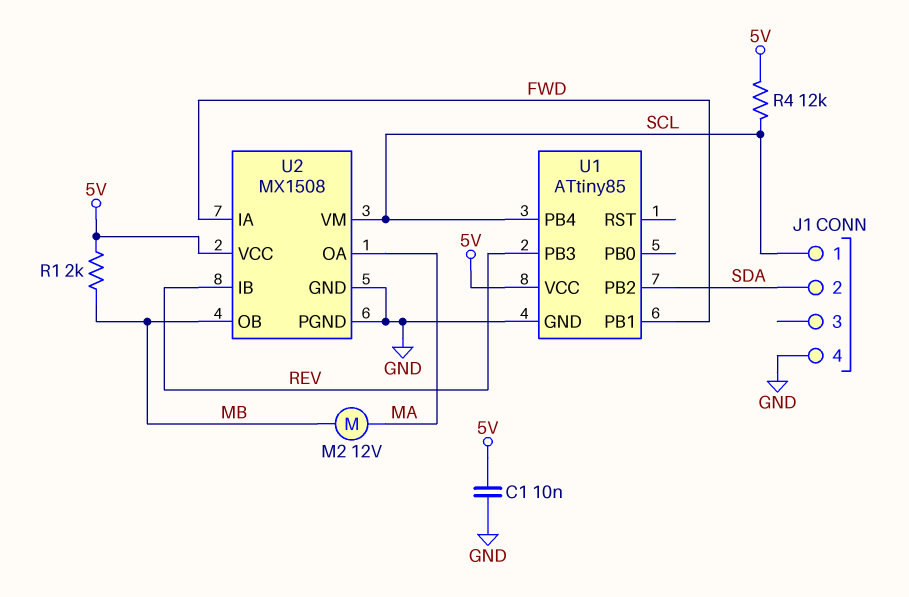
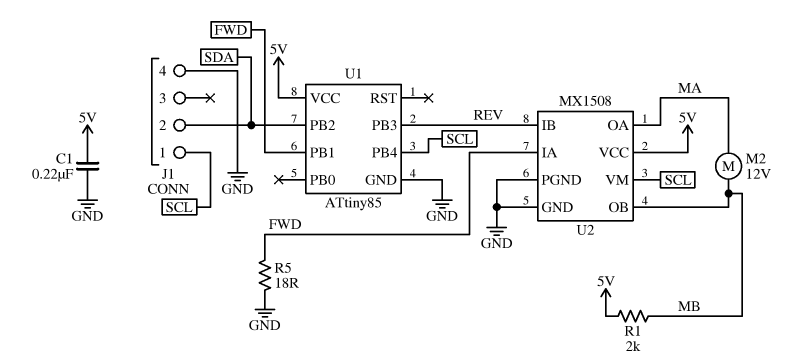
C1: 10nF (5V, GND) -> 220nF (5V, GND)
R4: 12k (5V, SCL) -> none
R5: none -> 18 (FWD, GND)

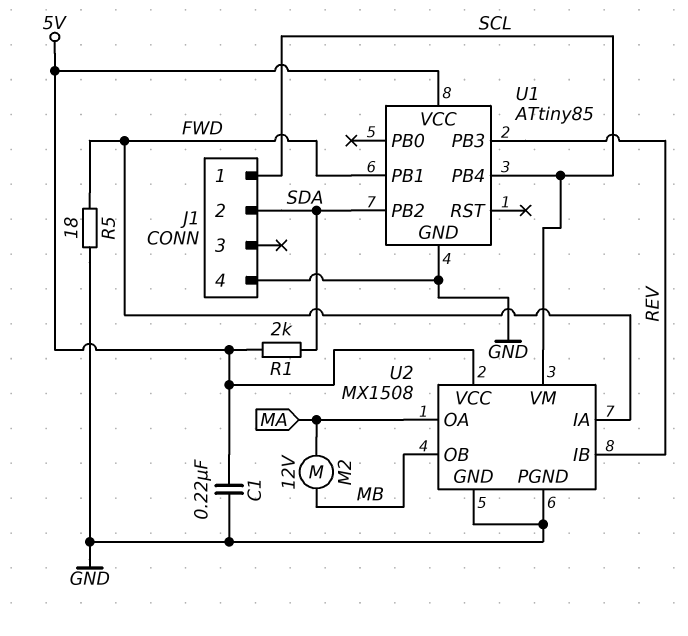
R1: 2k (5V, MB) -> 2k (5V, SDA)

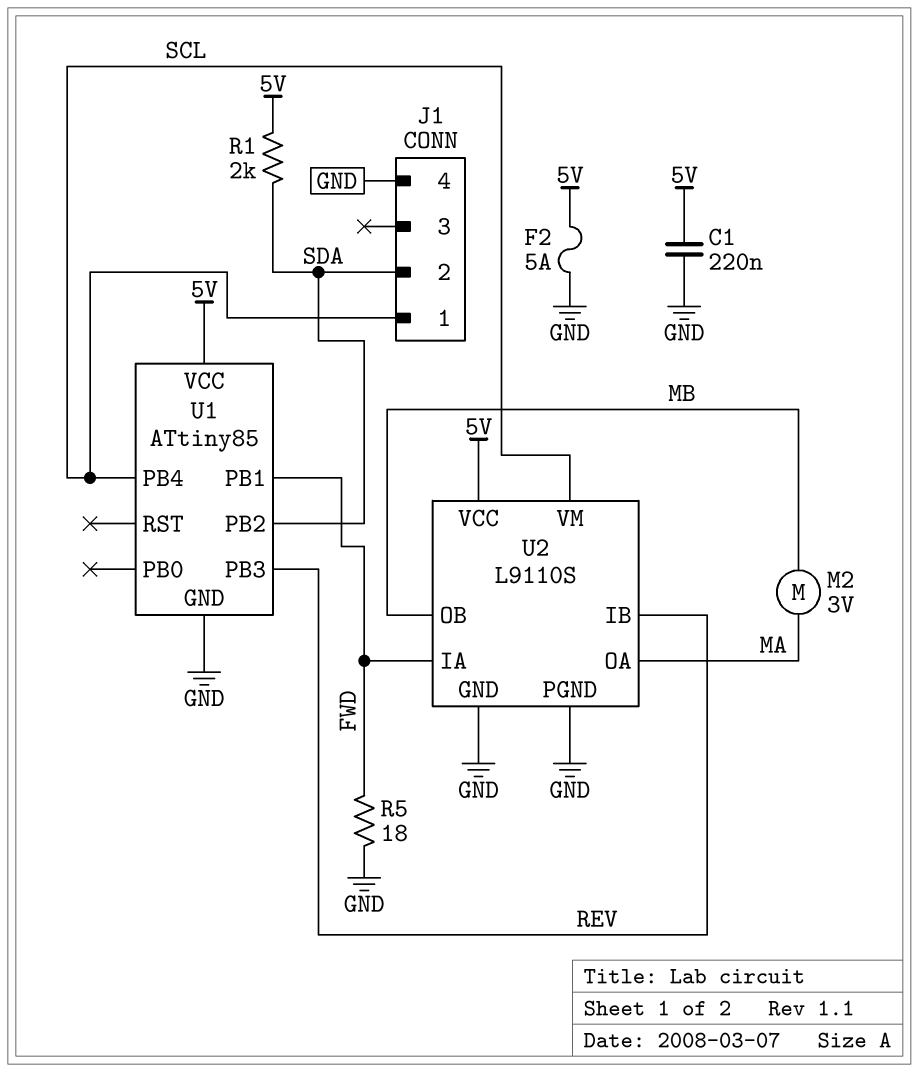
F2: none -> 5A (5V, GND)
M2: motor 12V (MA, MB) -> motor 3V (MA, MB)
U2: MX1508 -> L9110S

